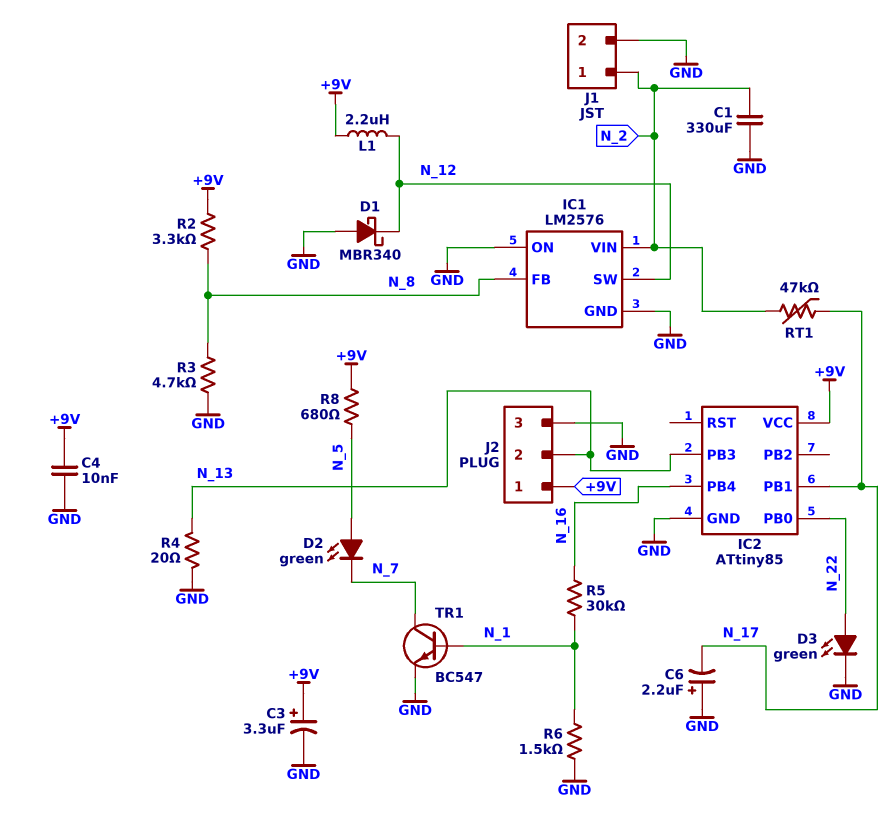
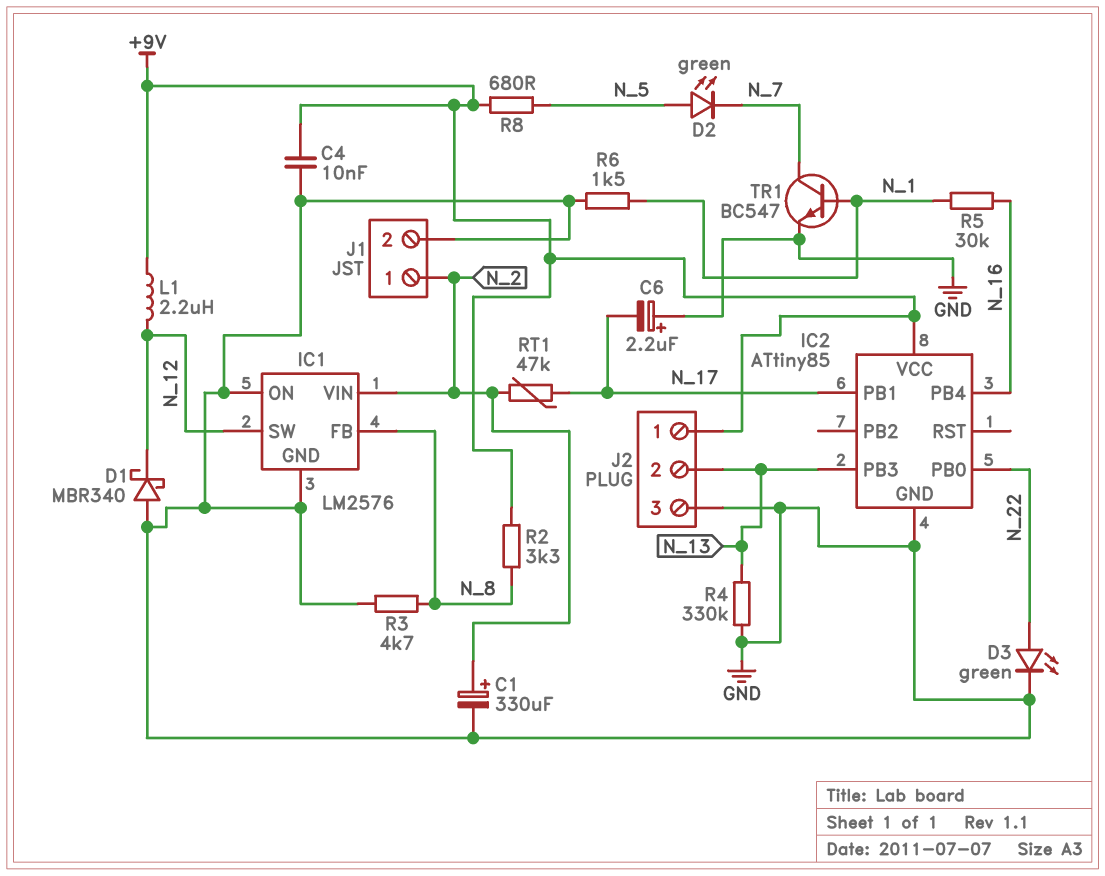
C1: 330uF (GND, N_2) -> 330uF (plus N_2, minus GND)
C3: 3.3uF (plus +9V, minus GND) -> none
R4: 20 (GND, N_13) -> 330k (GND, N_13)

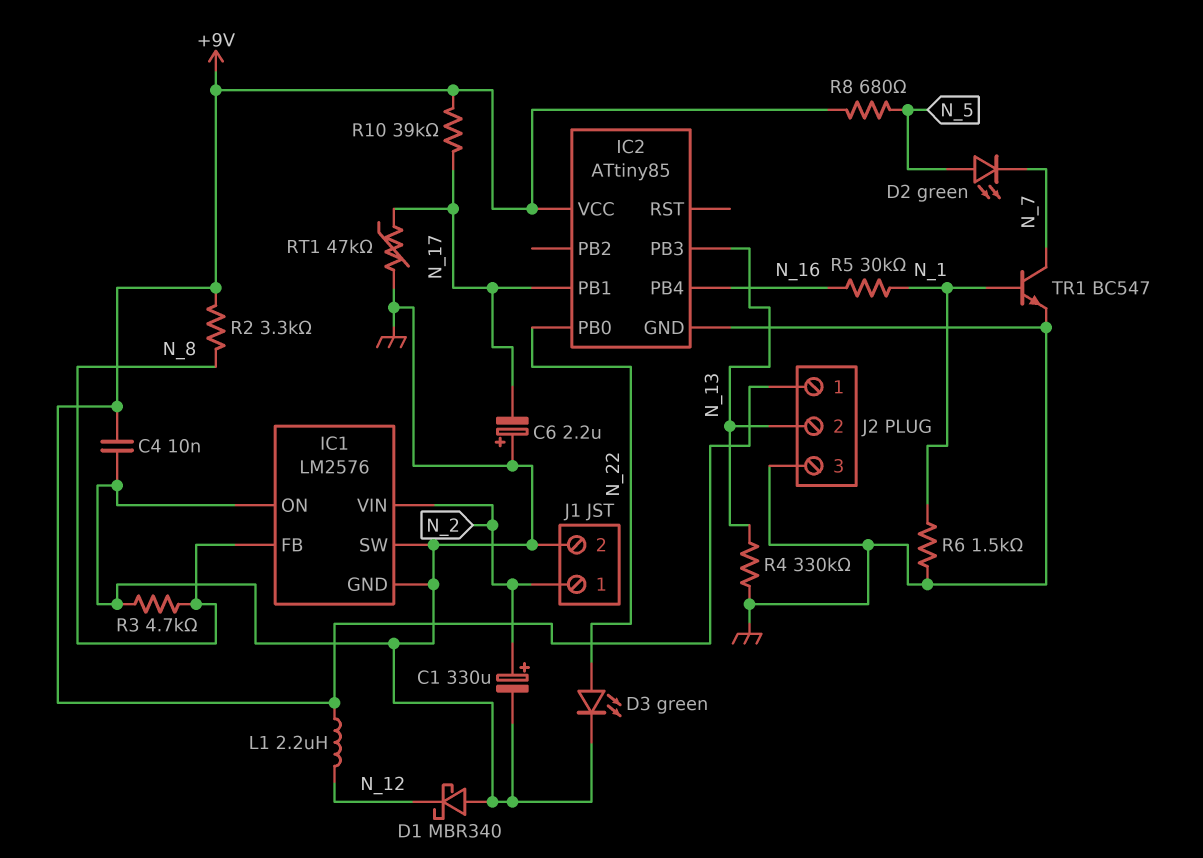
IC1 pin SW: N_12 -> GND
R10: none -> 39k (+9V, N_17)
RT1: 47k (N_2, N_17) -> 47k (GND, N_17)

